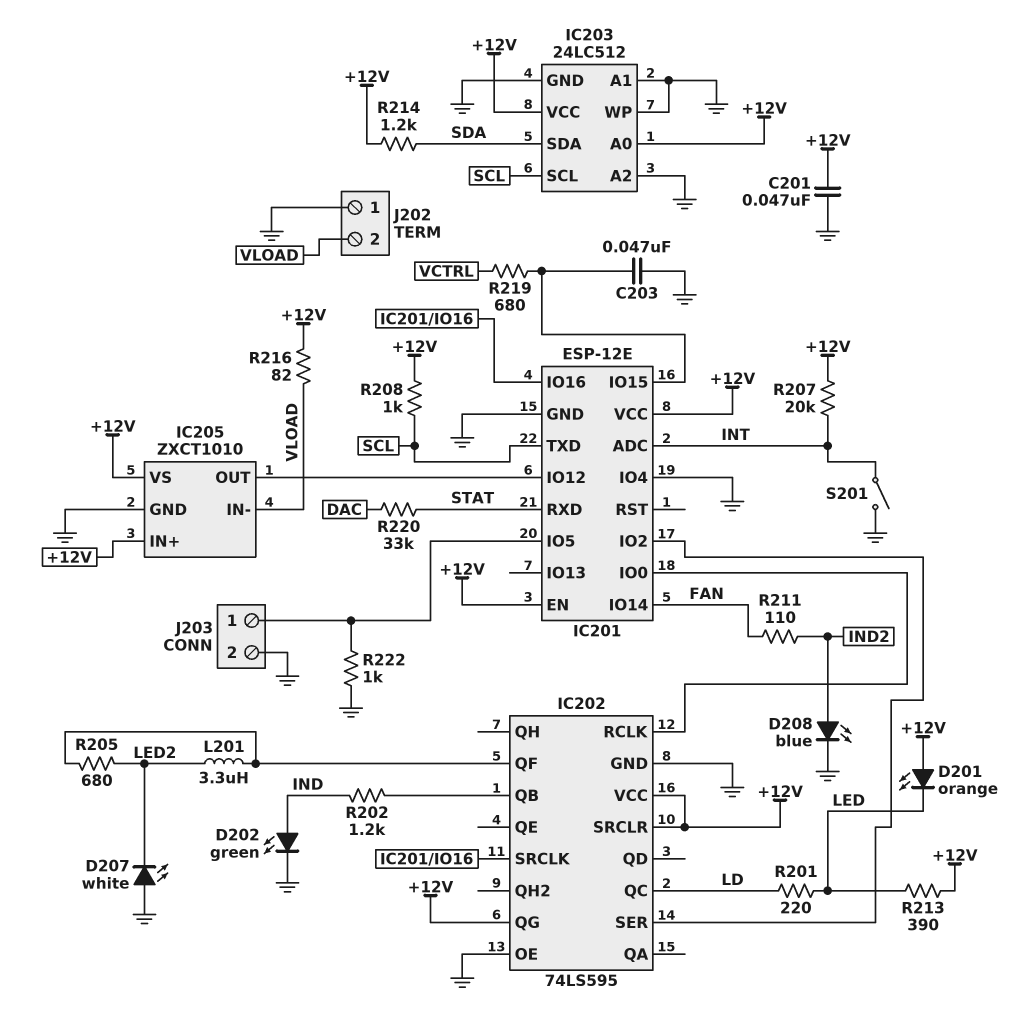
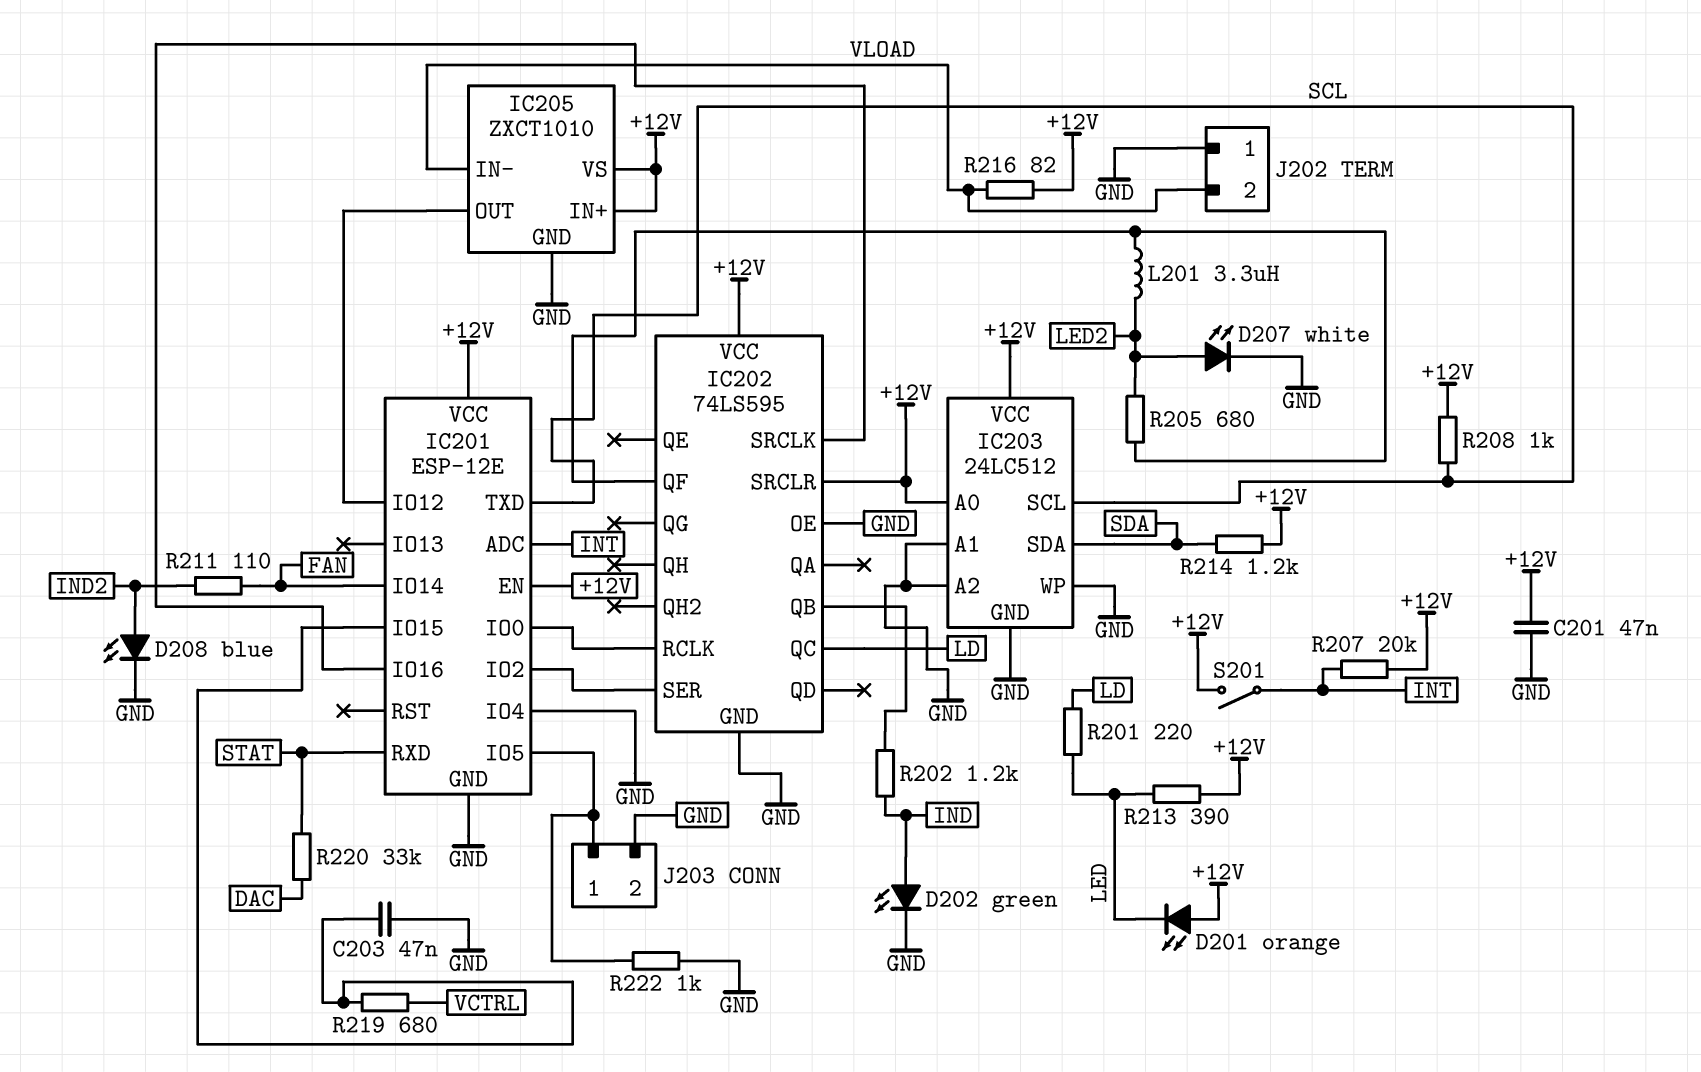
D207: LED white (A GND, K LED2) -> LED white (A LED2, K GND)
IC202 pin QG: +12V -> none
S201: switch (GND, INT) -> switch (+12V, INT)

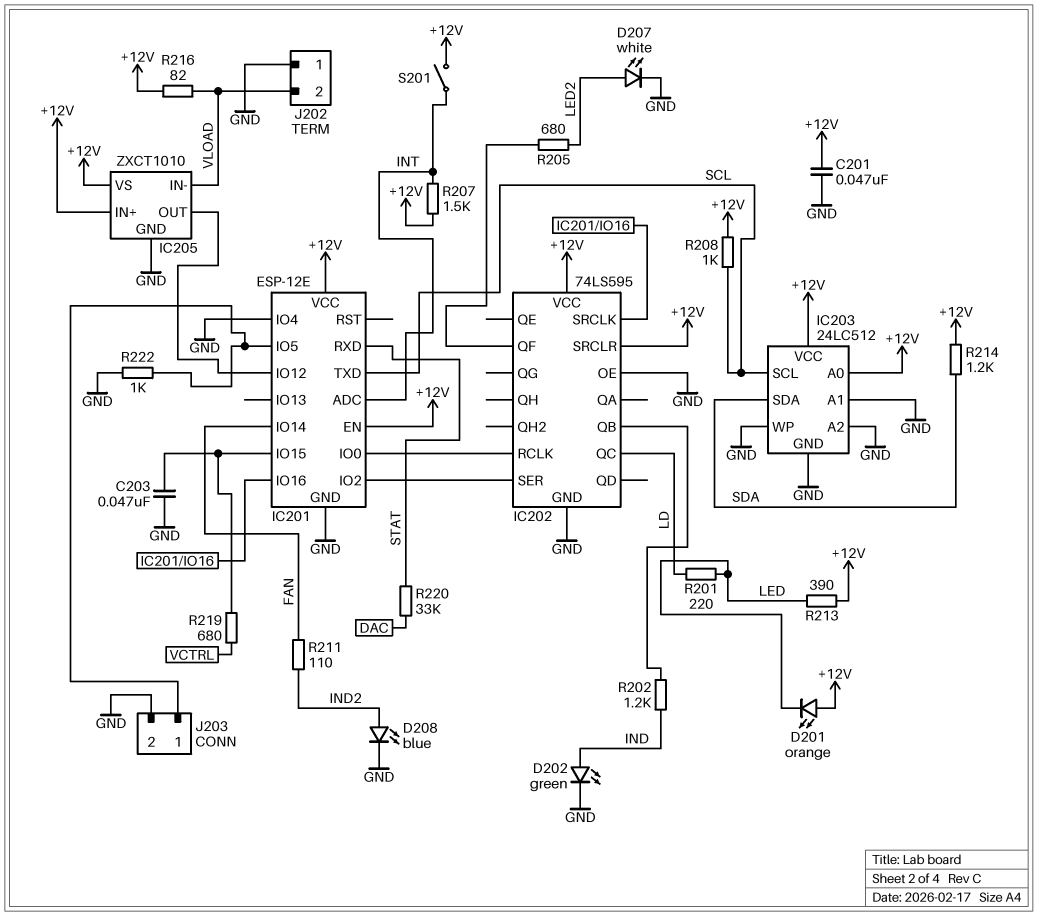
L201: 3.3uH (IC202/QF, LED2) -> none
R207: 20k (+12V, INT) -> 1.5k (+12V, INT)

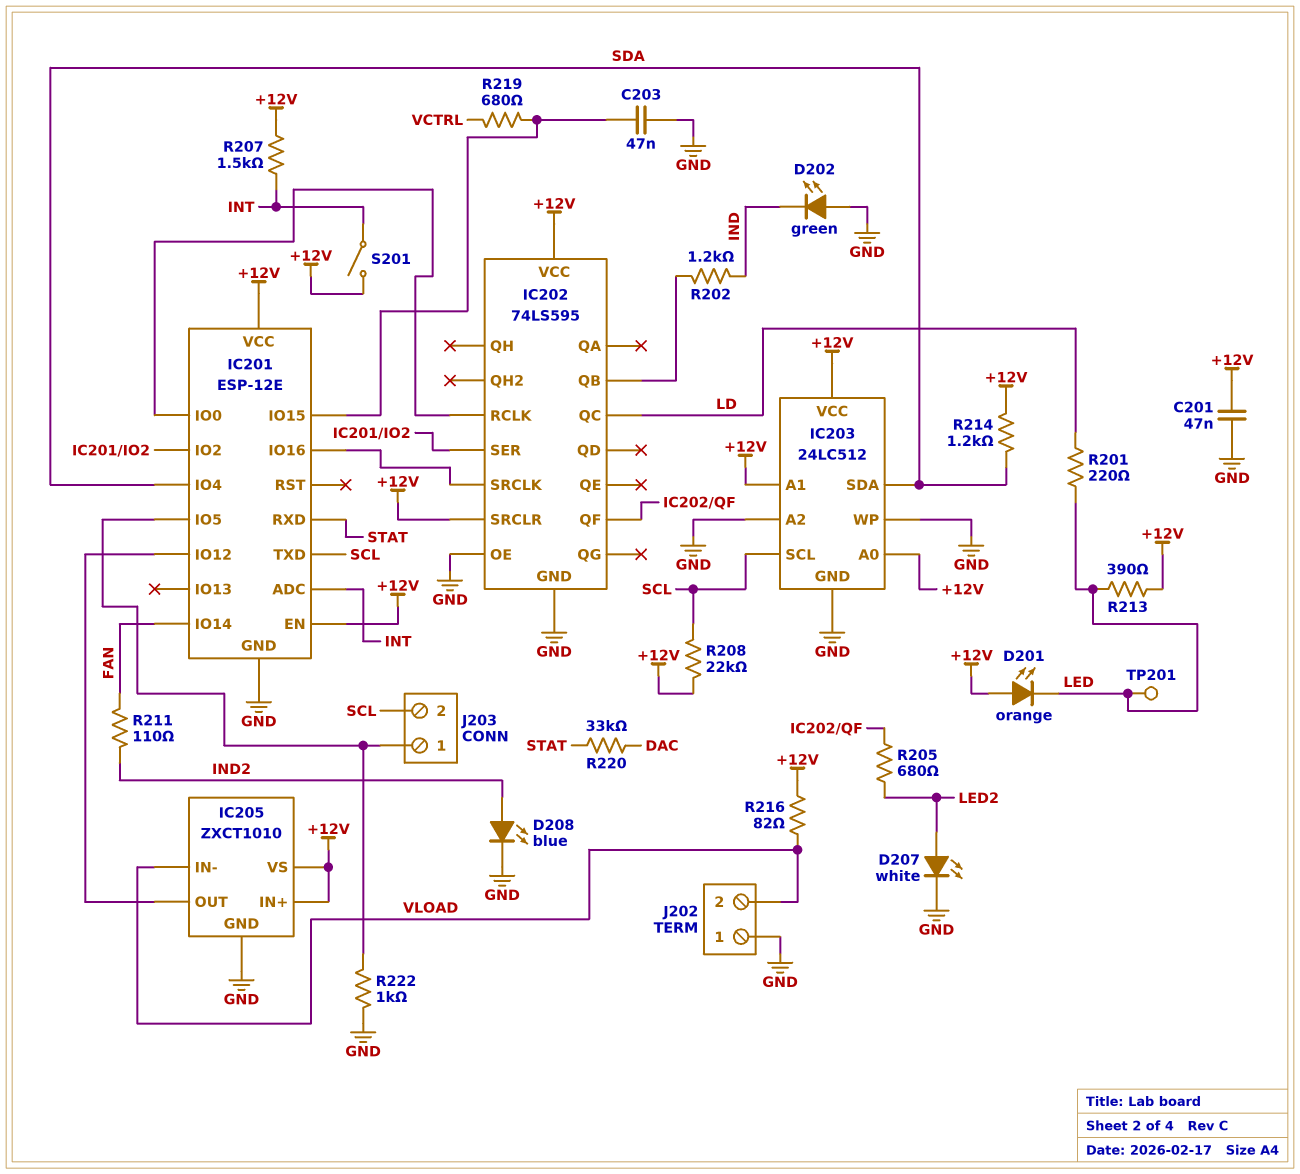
D202: LED green (A IND, K GND) -> LED green (A GND, K IND)
IC201 pin IO4: GND -> SDA
IC203 pin A1: GND -> +12V
J203 pin 2: GND -> SCL
R208: 1k (+12V, SCL) -> 22k (+12V, SCL)
TP201: none -> test point (LED)

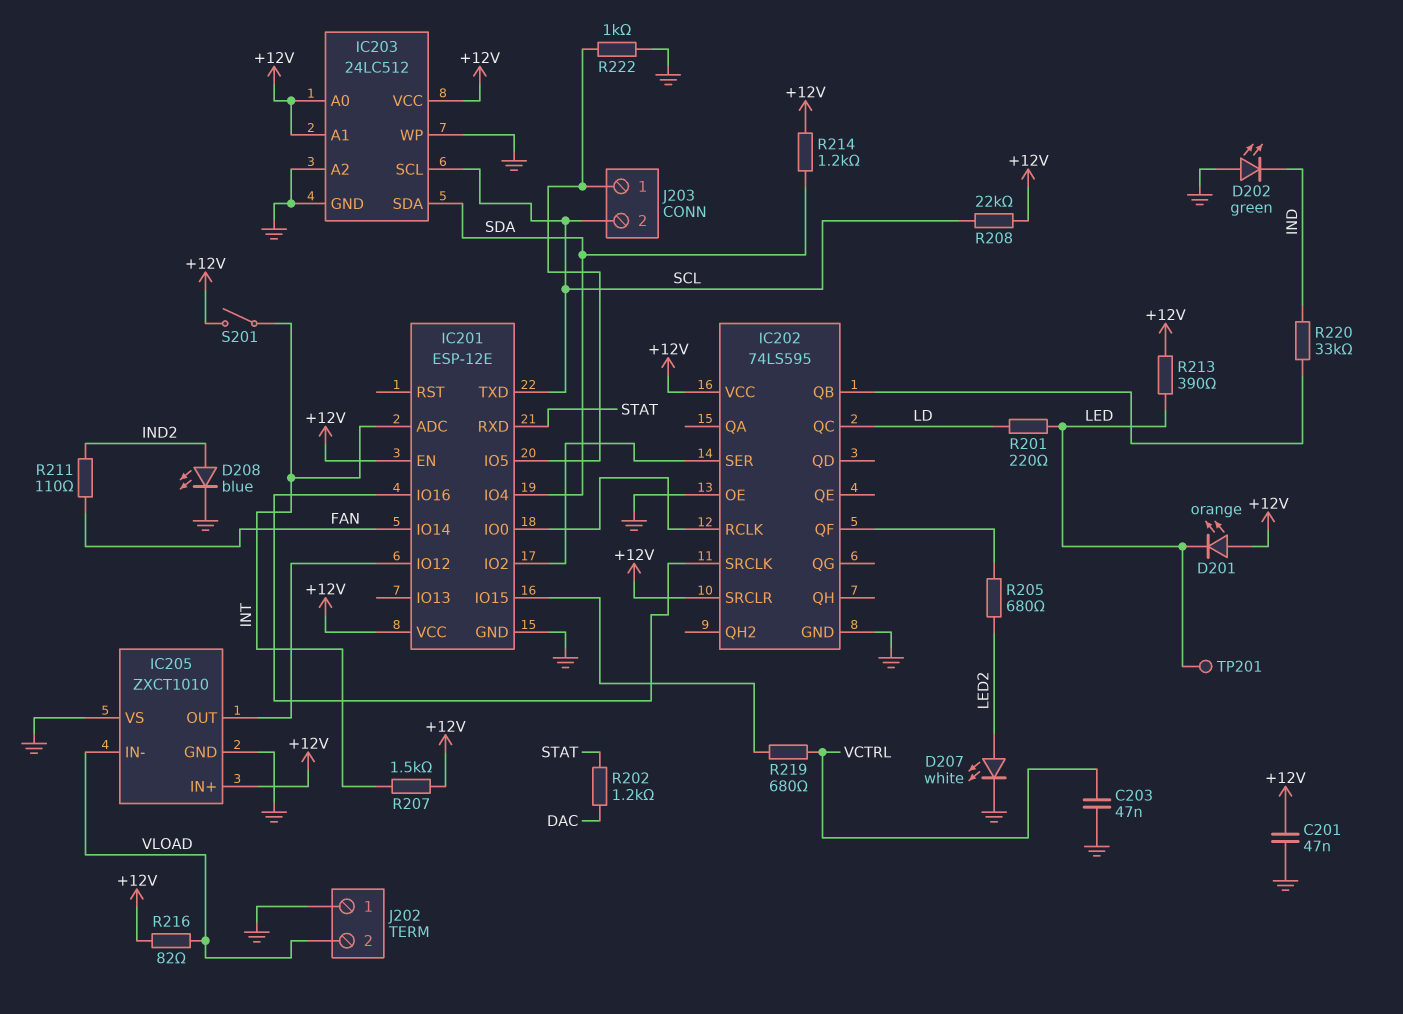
C203: 47nF (GND, IC201/IO15) -> 47nF (GND, VCTRL)
IC205 pin VS: +12V -> GND
R202: 1.2k (IC202/QB, IND) -> 1.2k (DAC, STAT)
R220: 33k (DAC, STAT) -> 33k (IC202/QB, IND)

